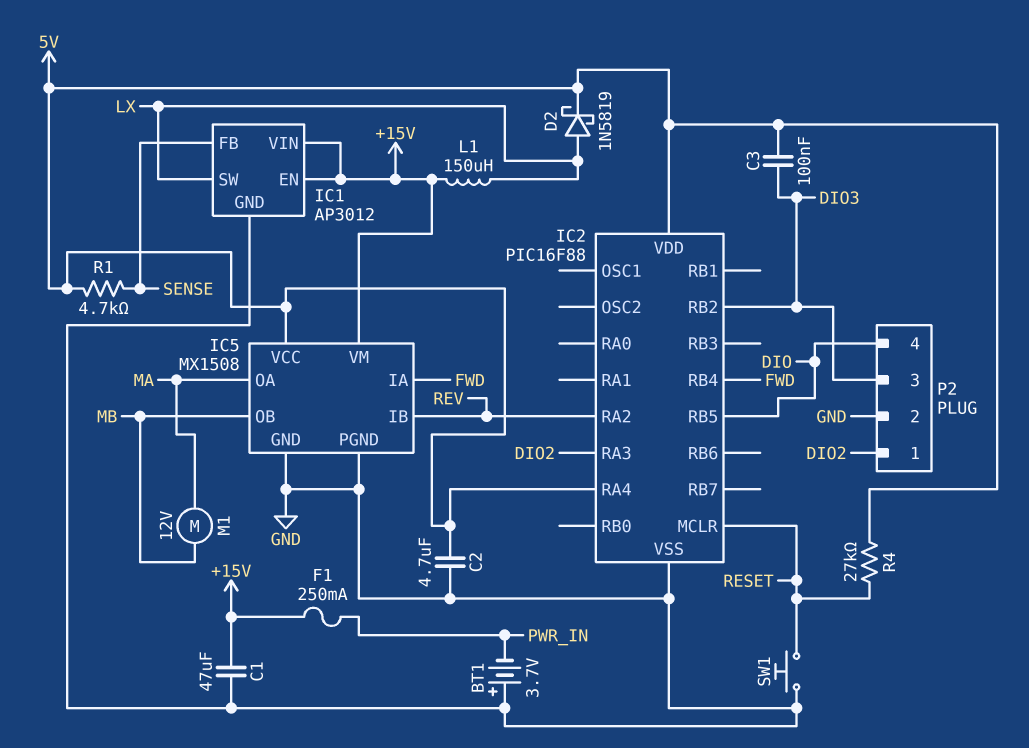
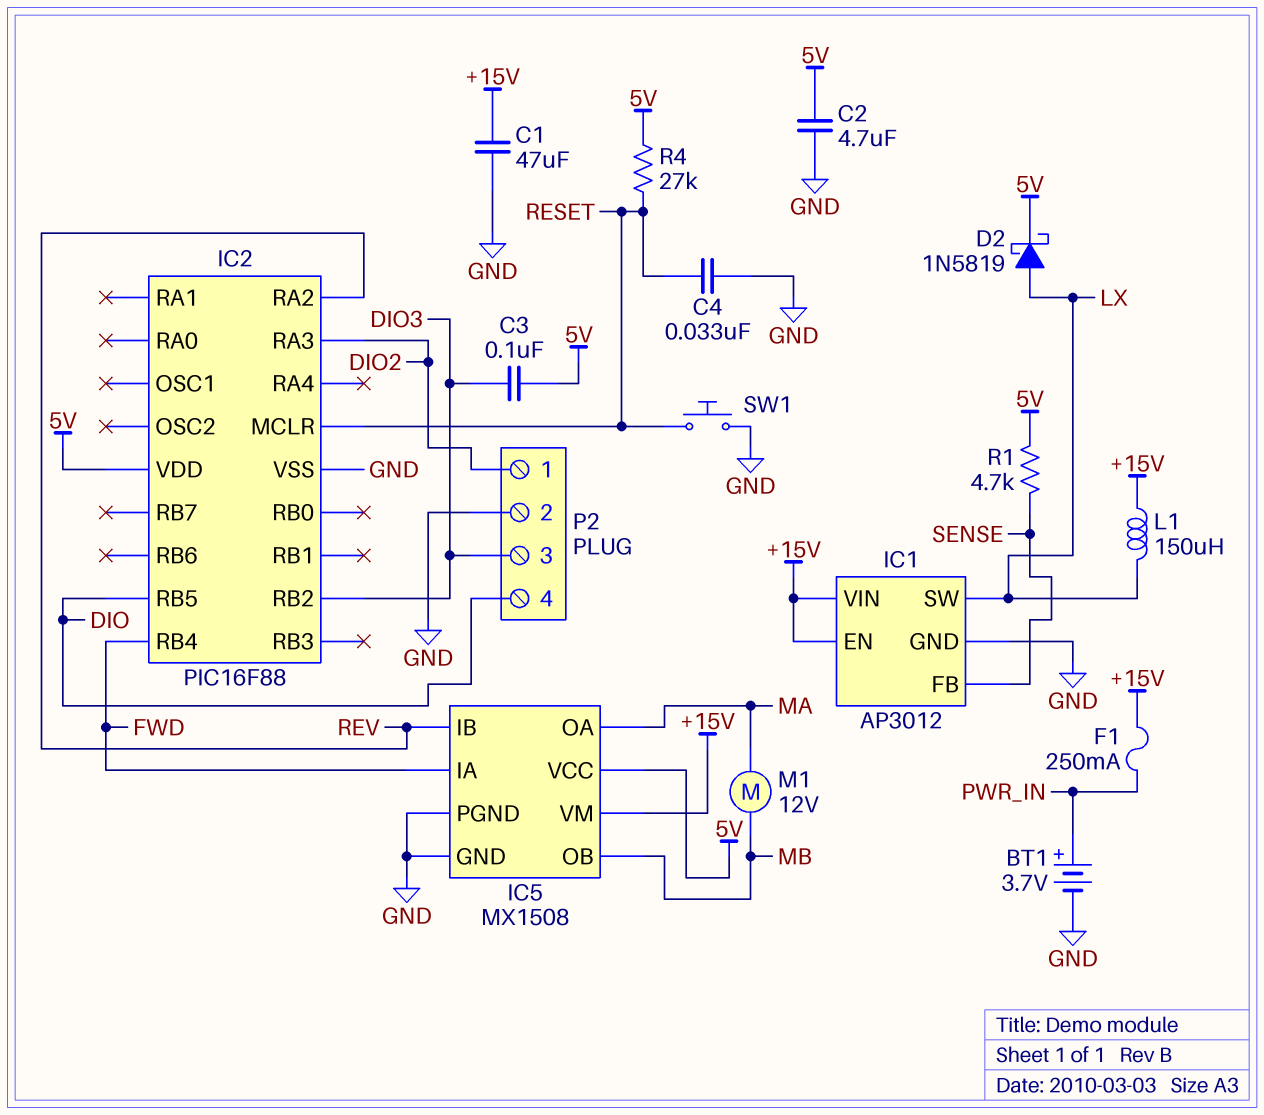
BT1: 3.7V (plus GND, minus PWR_IN) -> 3.7V (plus PWR_IN, minus GND)
C4: none -> 33nF (GND, RESET)
IC2 pin RA4: 5V -> none

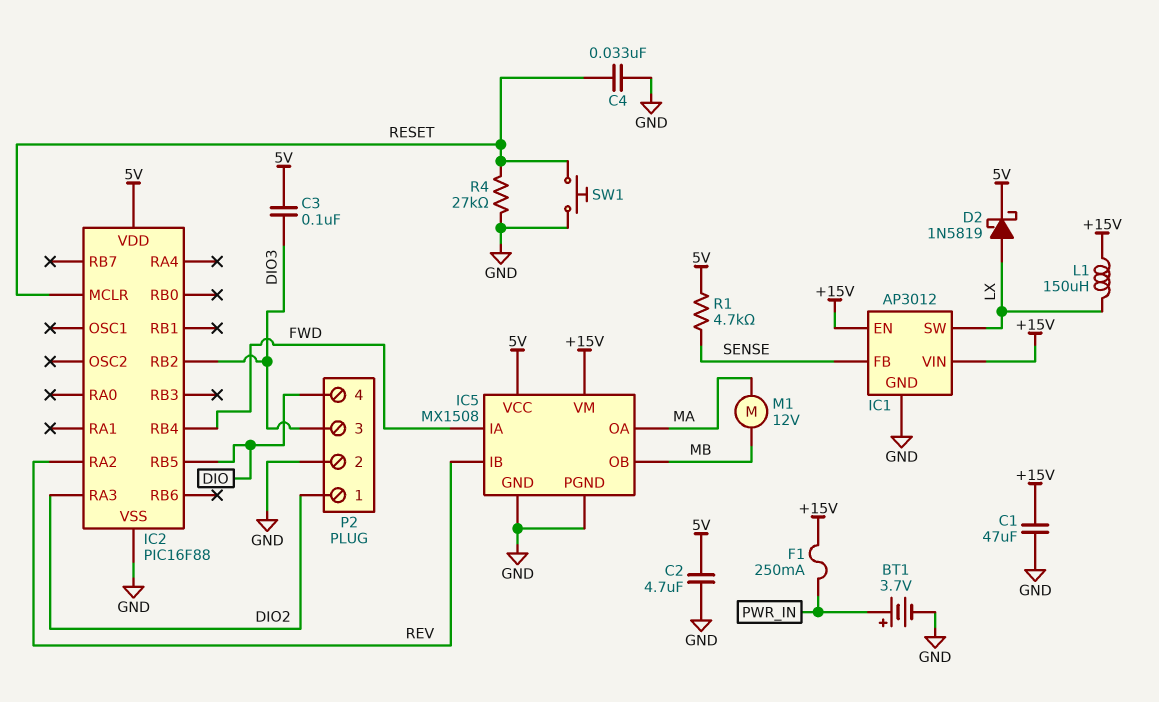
R4: 27k (5V, RESET) -> 27k (GND, RESET)

